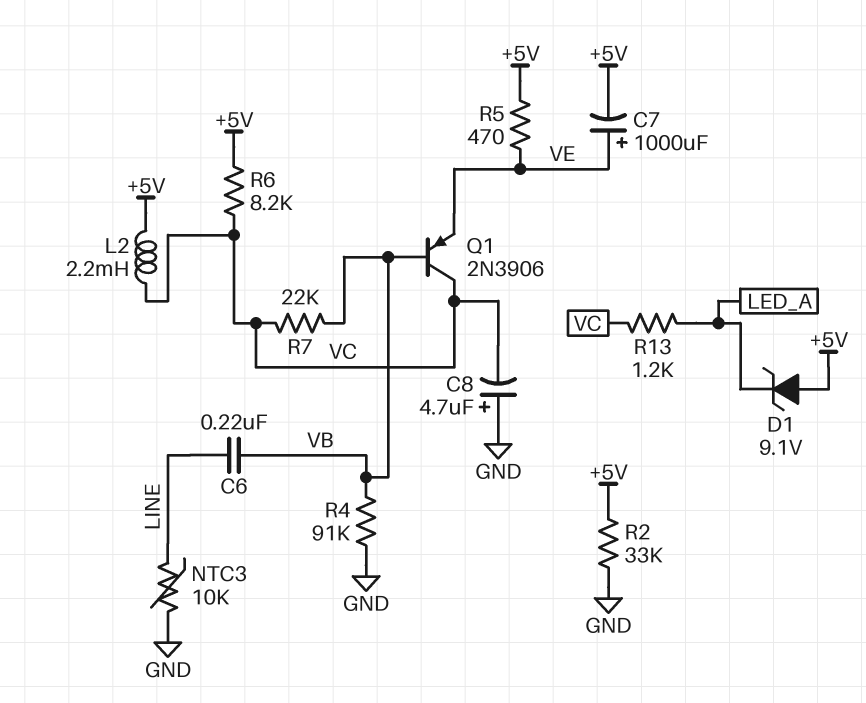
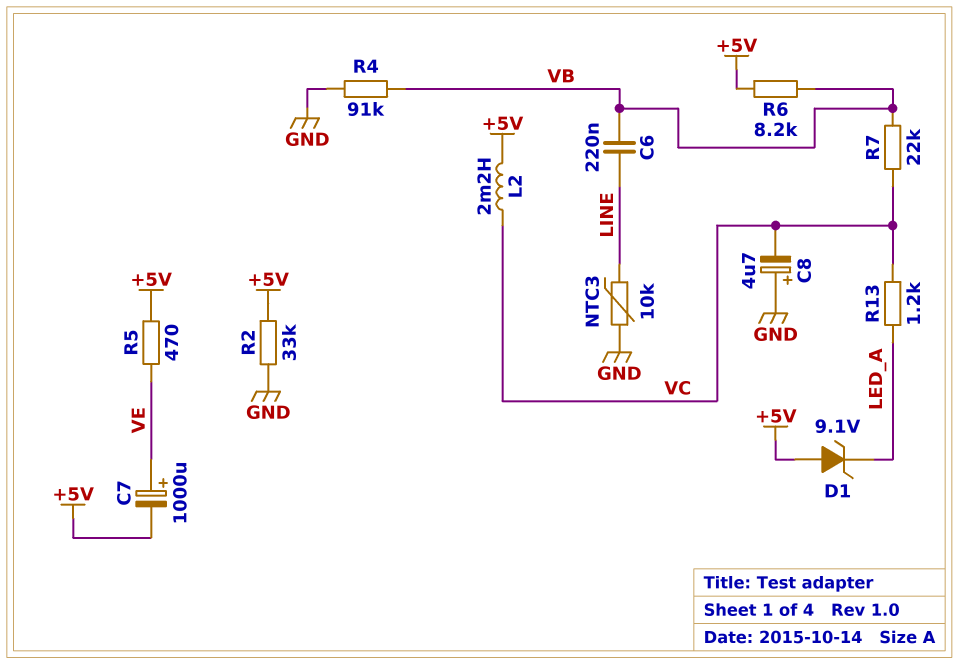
Q1: PNP 2N3906 (B VB, C VC, E VE) -> none
R6: 8.2k (+5V, VC) -> 8.2k (+5V, VB)

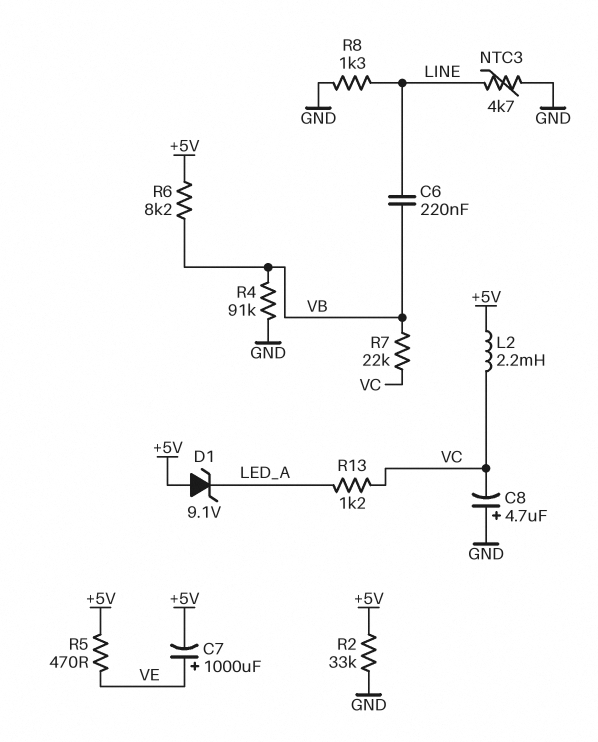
NTC3: 10k (GND, LINE) -> 4.7k (GND, LINE)
R8: none -> 1.3k (GND, LINE)

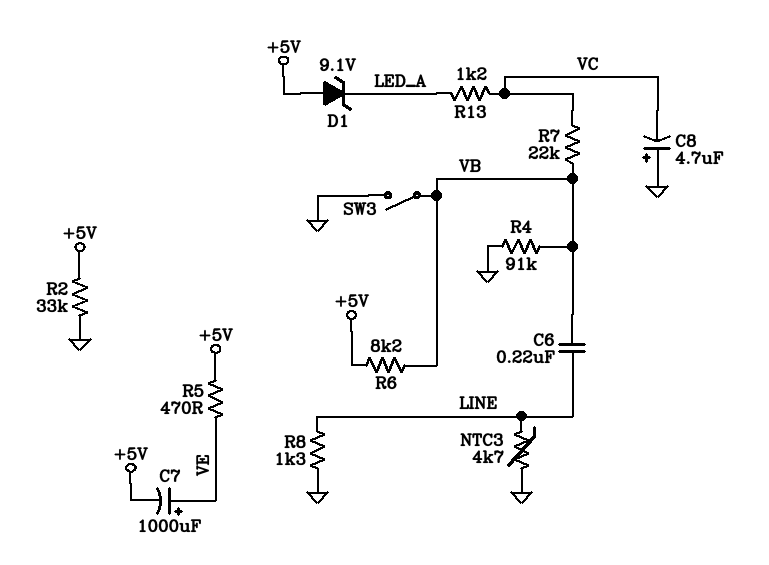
L2: 2.2mH (+5V, VC) -> none
SW3: none -> switch (GND, VB)

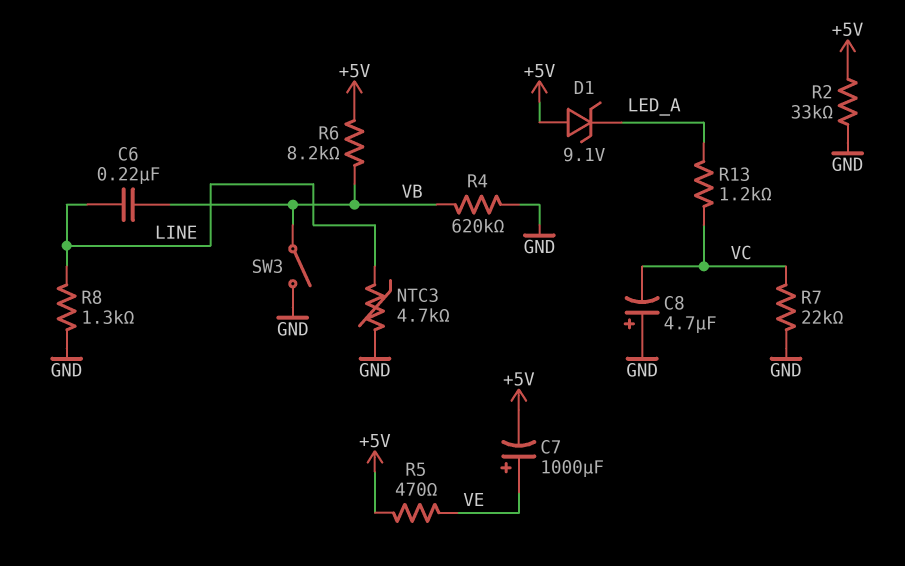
R4: 91k (GND, VB) -> 620k (GND, VB)
R7: 22k (VB, VC) -> 22k (GND, VC)

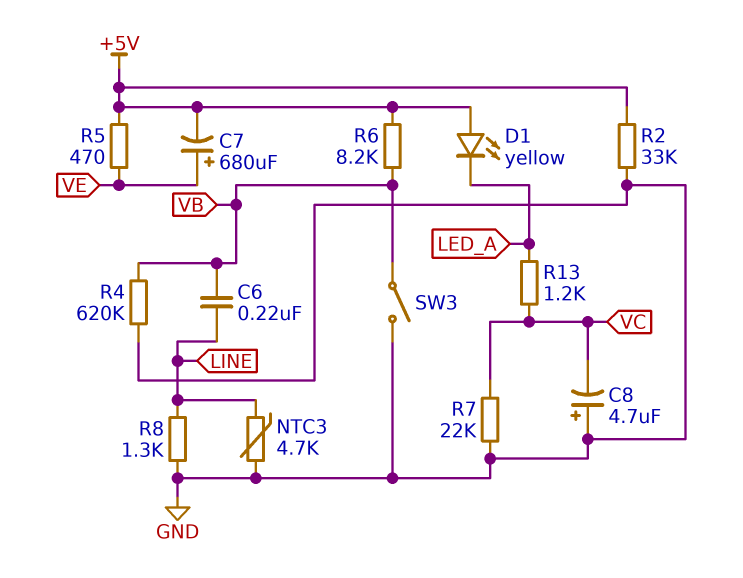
C7: 1000uF (plus VE, minus +5V) -> 680uF (plus VE, minus +5V)
D1: zener 9.1V (A +5V, K LED_A) -> LED yellow (A +5V, K LED_A)

